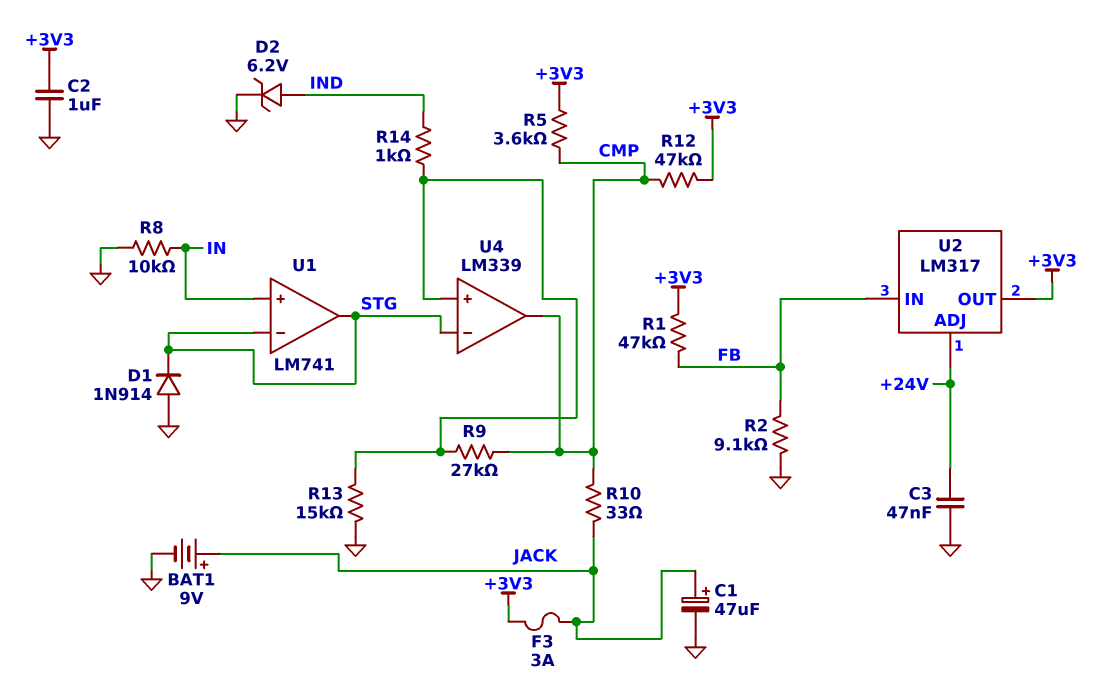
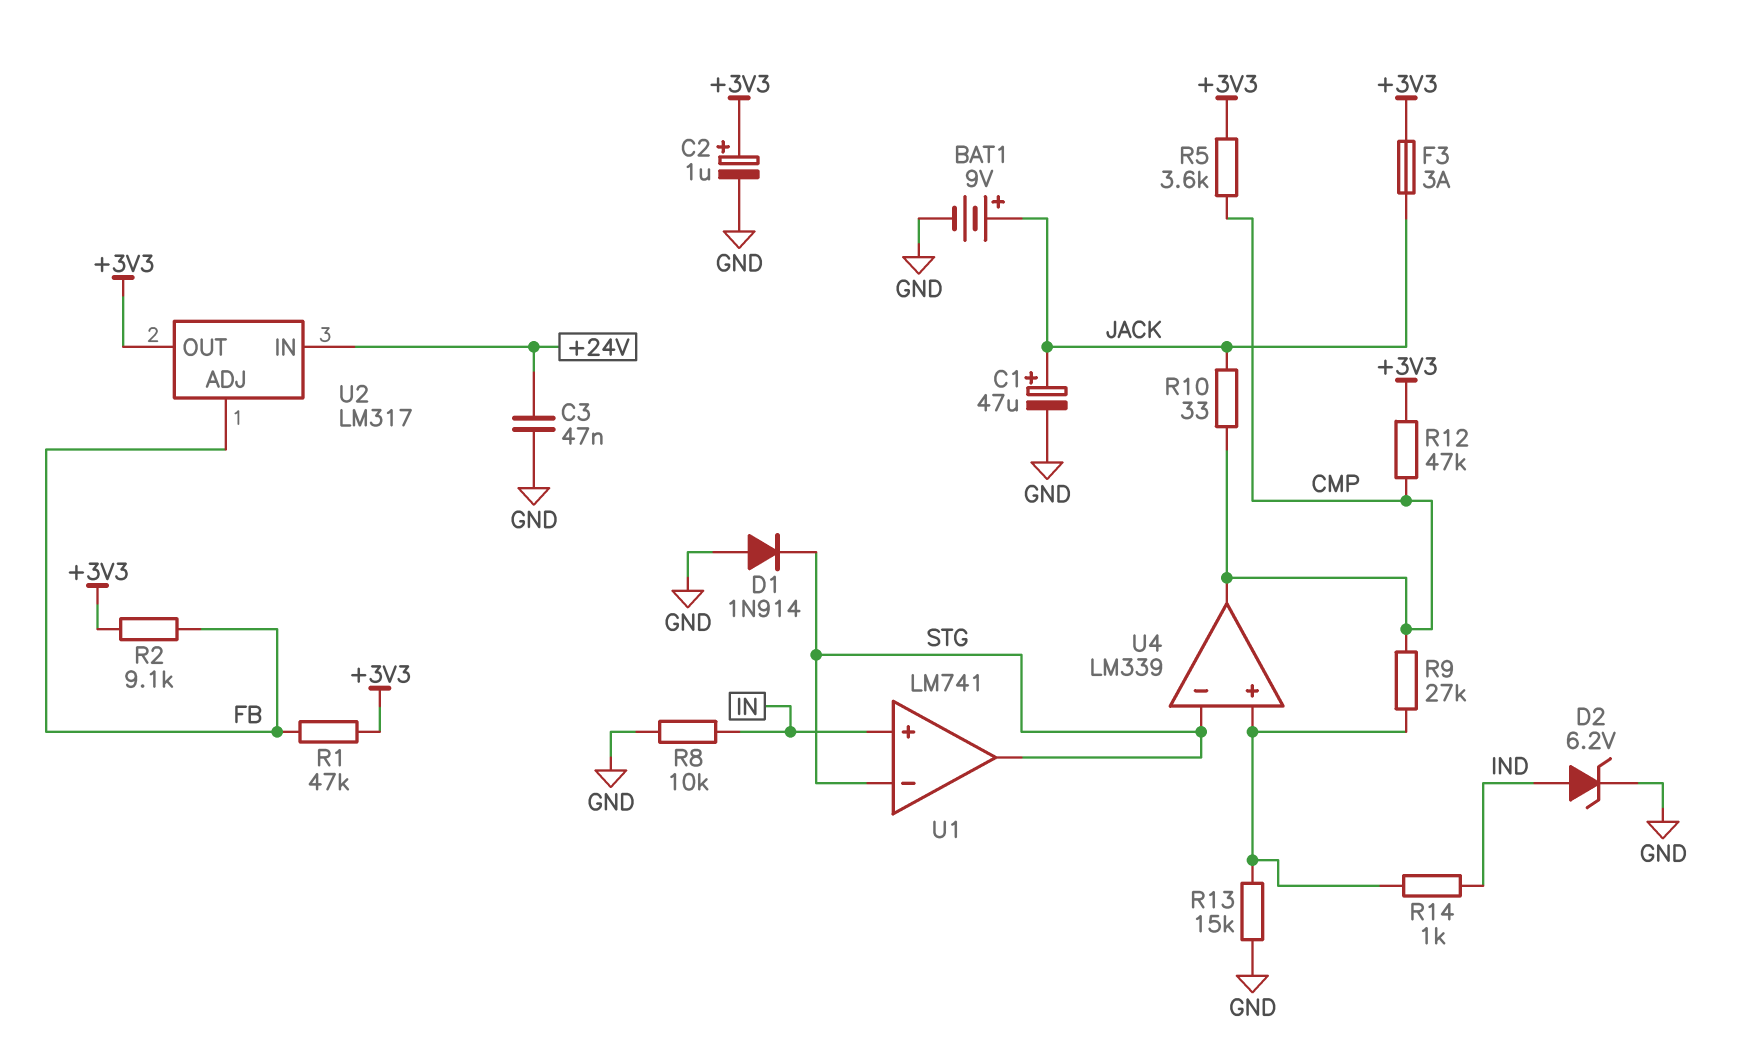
C2: 1uF (+3V3, GND) -> 1uF (plus +3V3, minus GND)
R2: 9.1k (FB, GND) -> 9.1k (+3V3, FB)
U2 pin ADJ: +24V -> FB
U2 pin IN: FB -> +24V

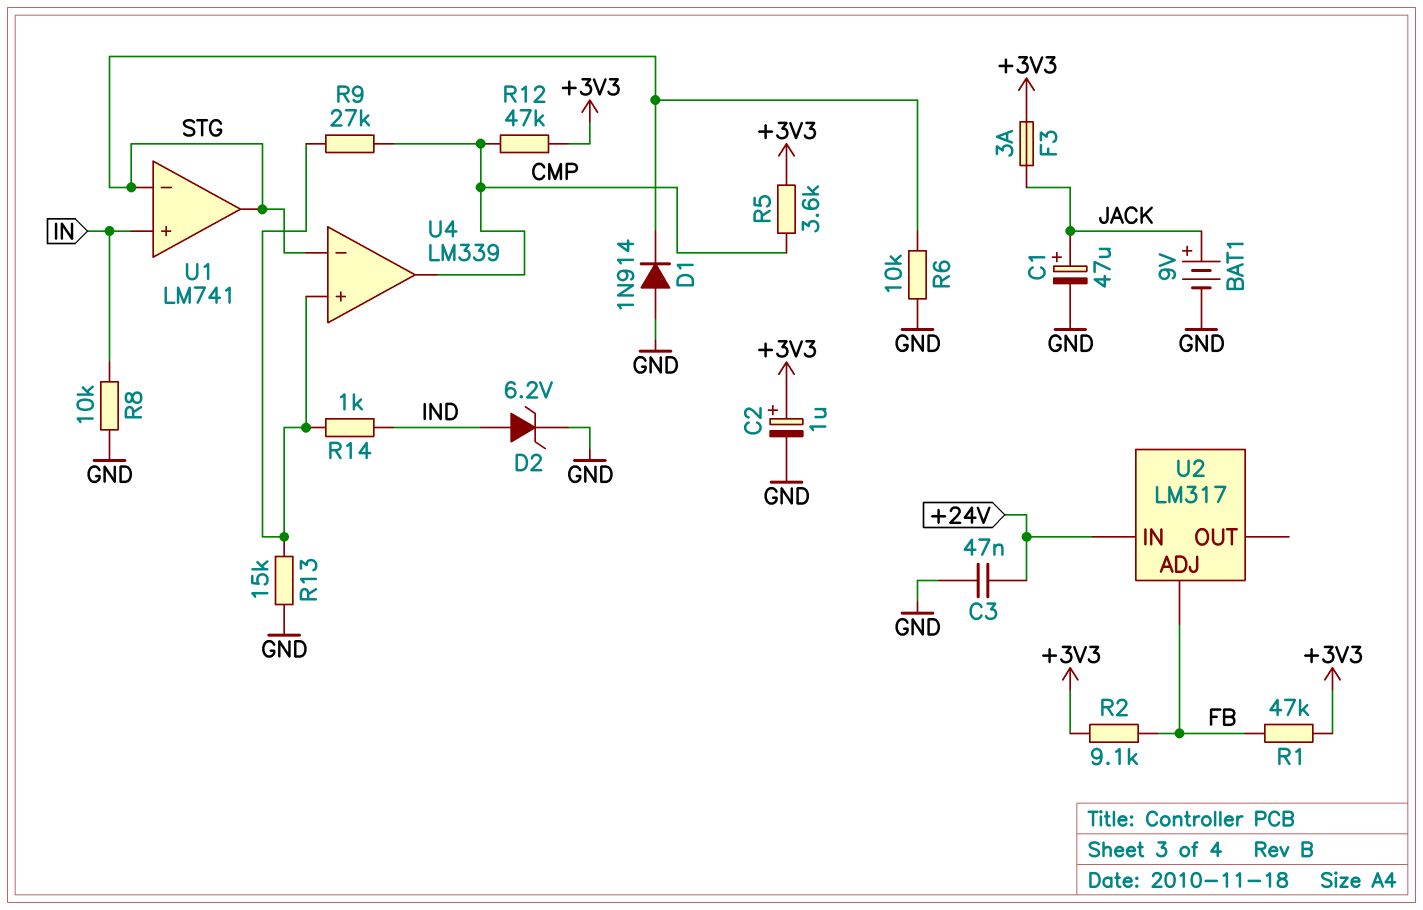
R6: none -> 10k (GND, STG)
R10: 33 (CMP, JACK) -> none
U2 pin OUT: +3V3 -> none

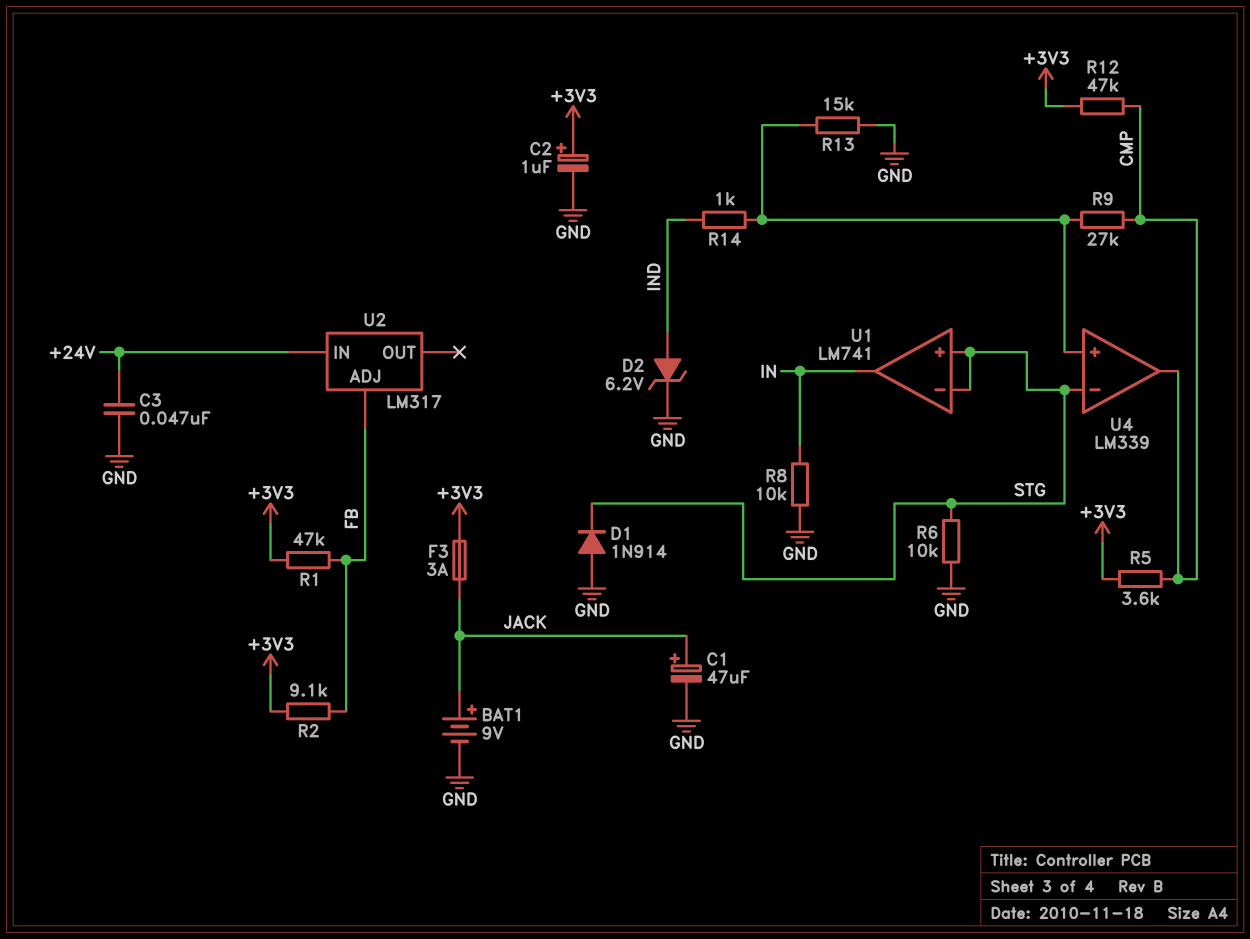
U1 pin in+: IN -> STG
U1 pin out: STG -> IN

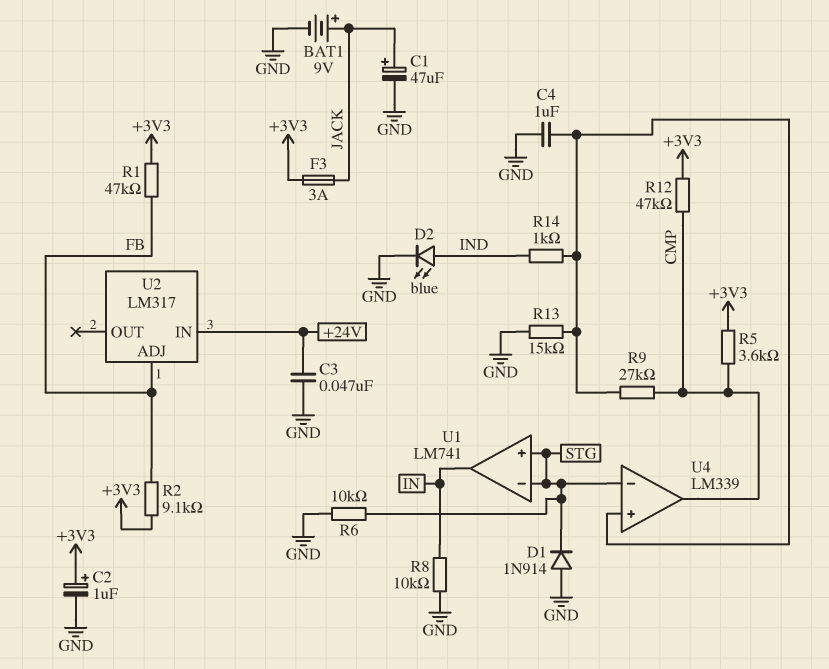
C4: none -> 1uF (GND, U4/in+)
D2: zener 6.2V (A IND, K GND) -> LED blue (A IND, K GND)

